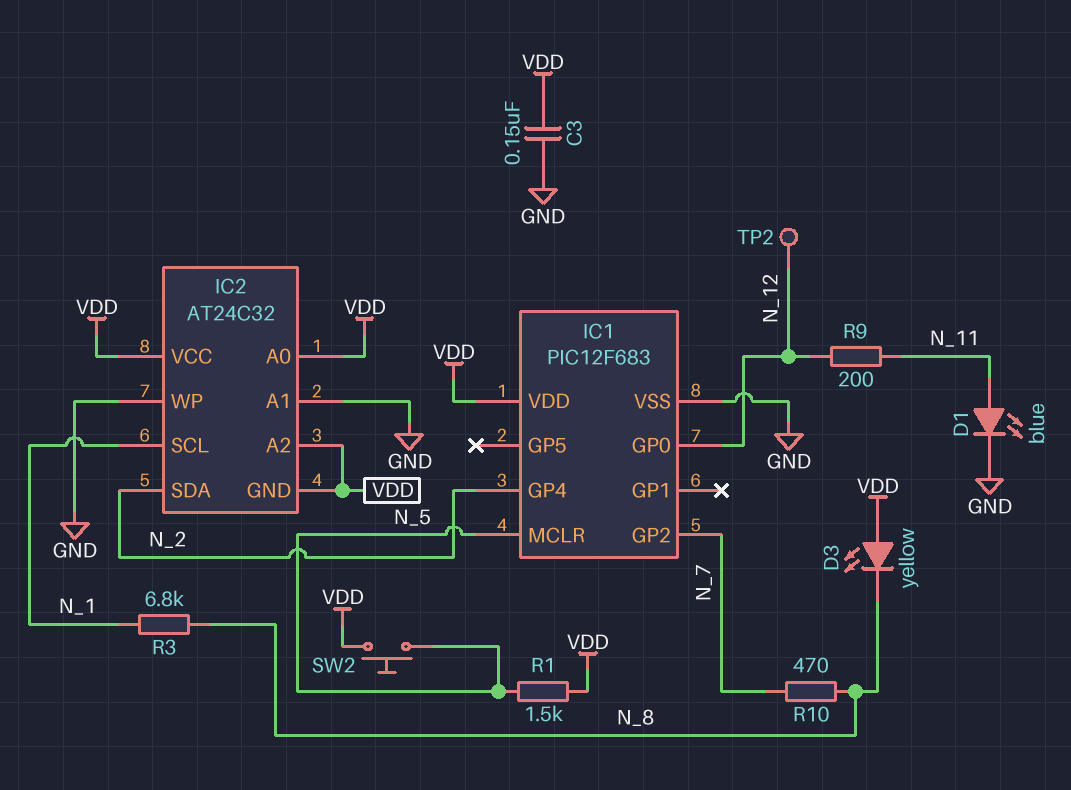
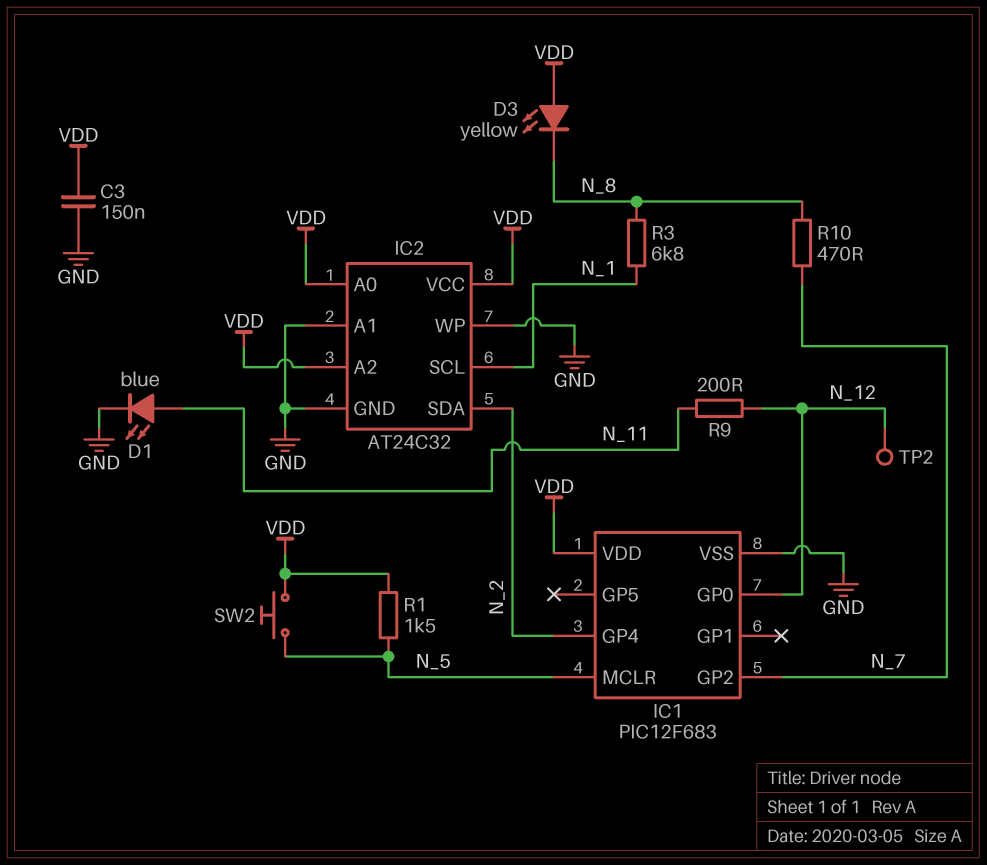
IC2 pin GND: VDD -> GND

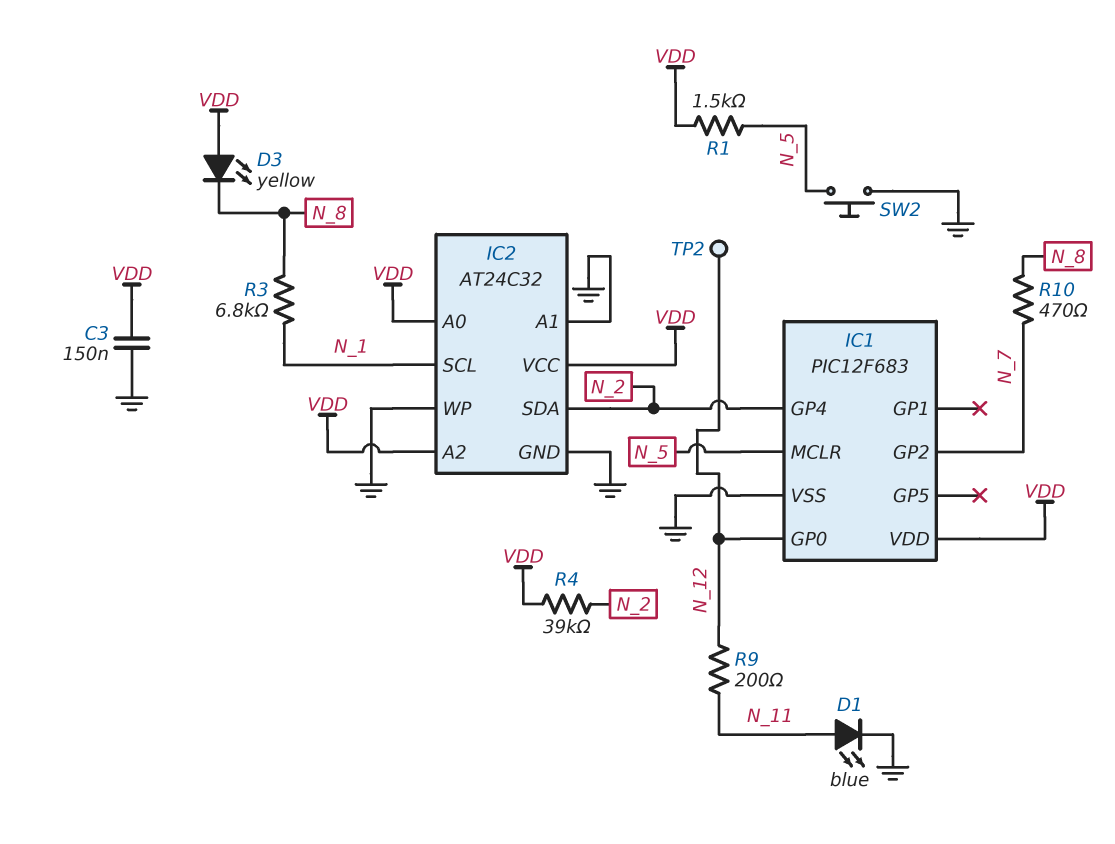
R4: none -> 39k (N_2, VDD)
SW2: button (N_5, VDD) -> button (GND, N_5)

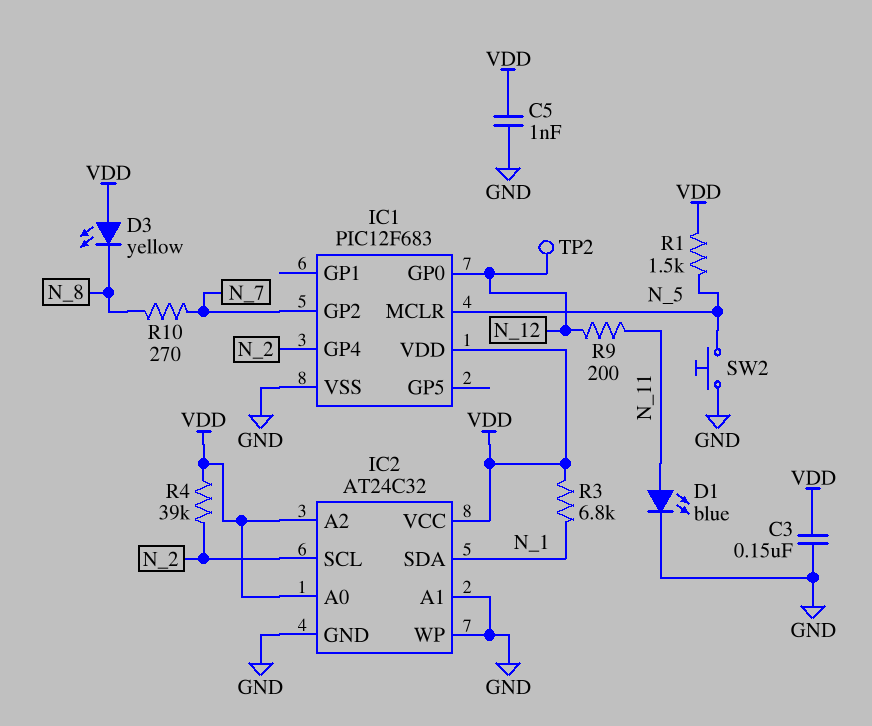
C5: none -> 1nF (GND, VDD)
IC2 pin SCL: N_1 -> N_2
IC2 pin SDA: N_2 -> N_1
R3: 6.8k (N_1, N_8) -> 6.8k (N_1, VDD)
R10: 470 (N_7, N_8) -> 270 (N_7, N_8)

